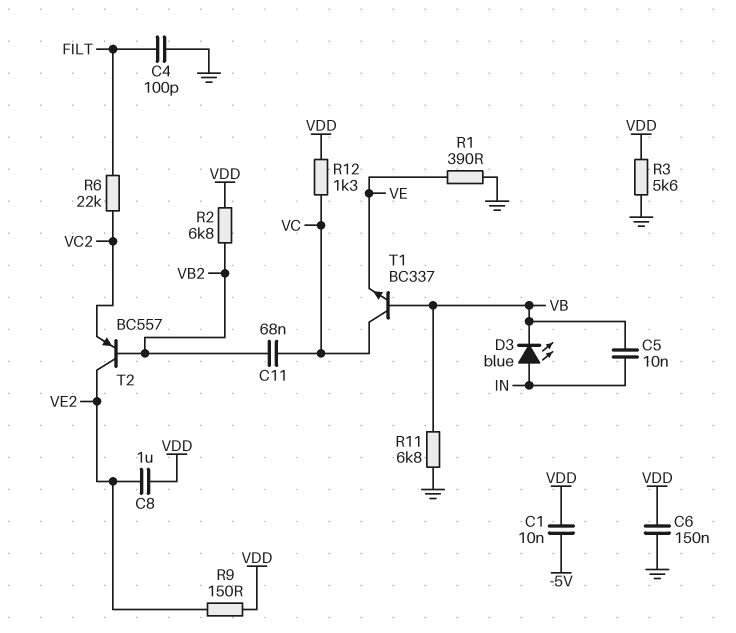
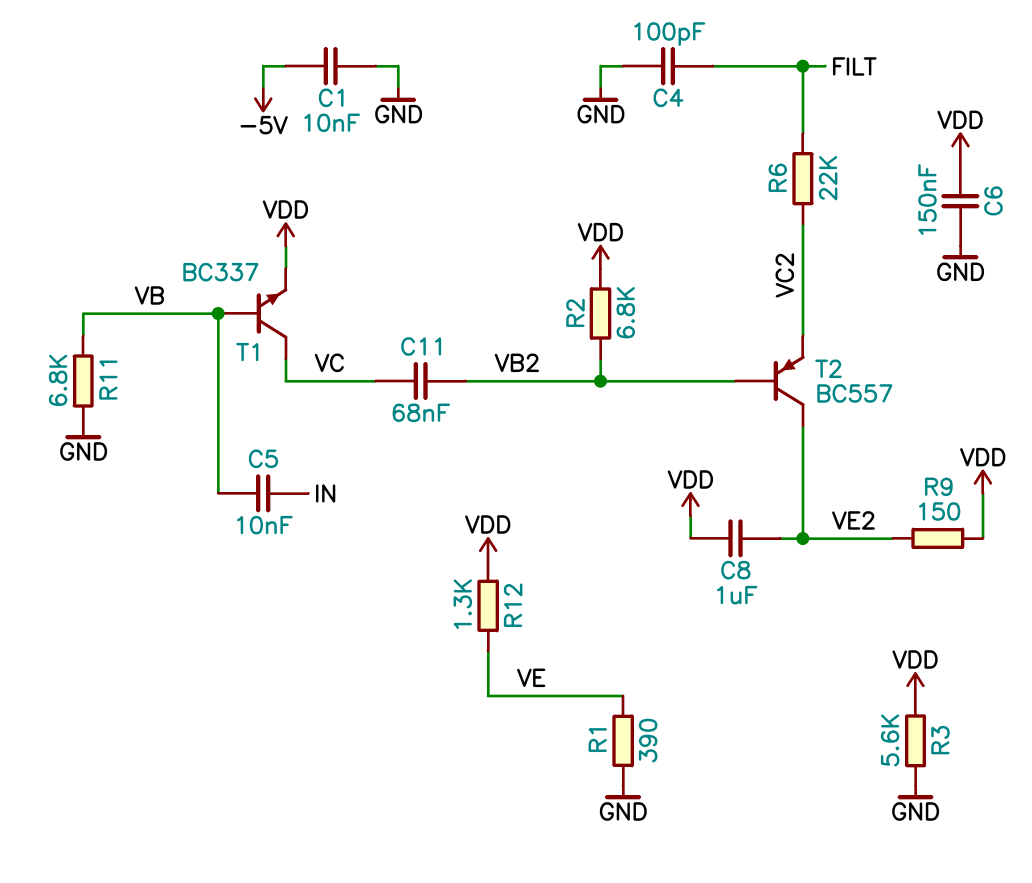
C1: 10nF (-5V, VDD) -> 10nF (-5V, GND)
D3: LED blue (A IN, K VB) -> none
R12: 1.3k (VC, VDD) -> 1.3k (VDD, VE)
T1: NPN BC337 (B VB, C VC, E VE) -> NPN BC337 (B VB, C VC, E VDD)

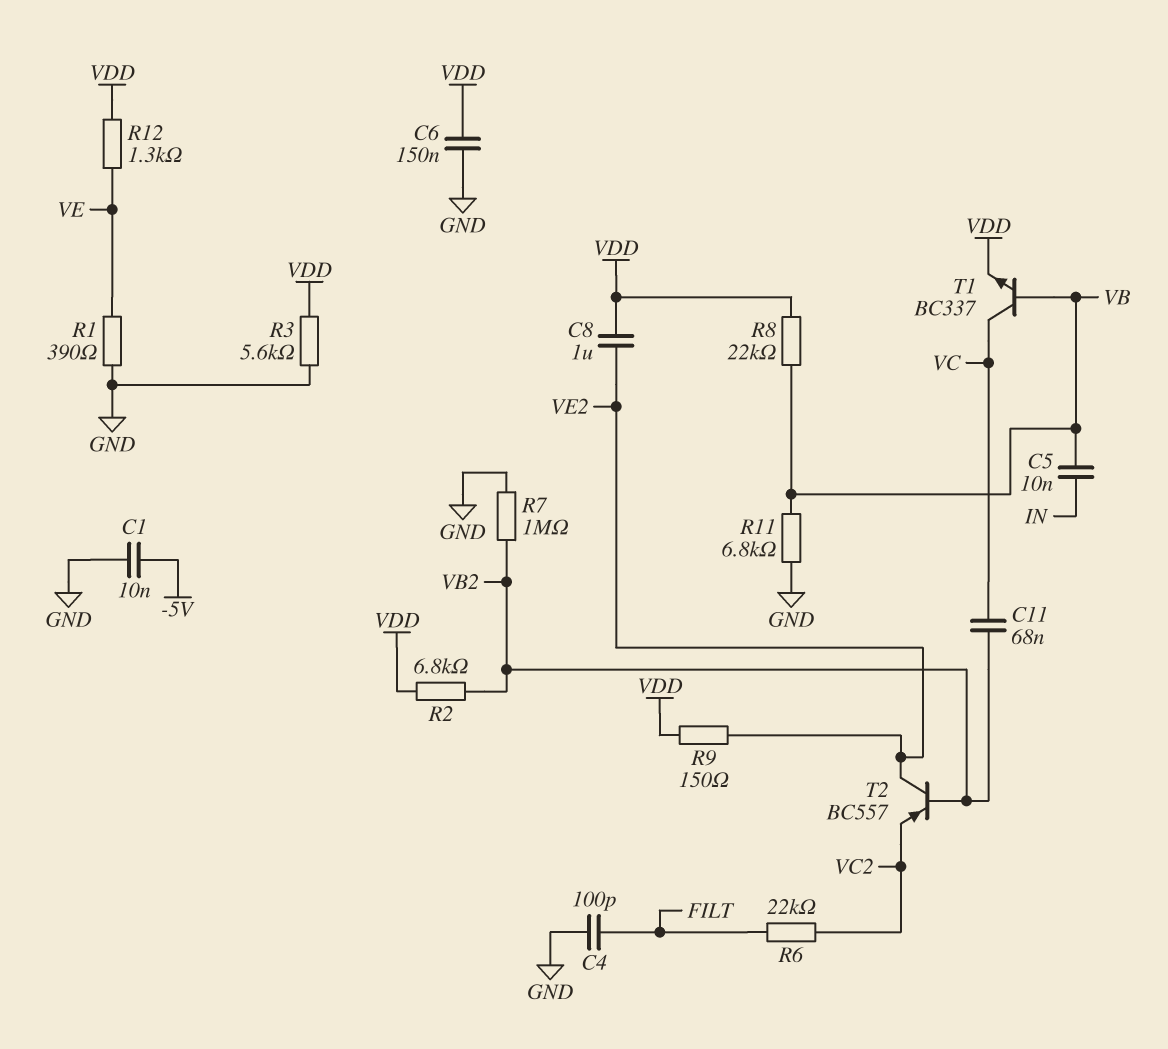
R7: none -> 1M (GND, VB2)
R8: none -> 22k (VB, VDD)

